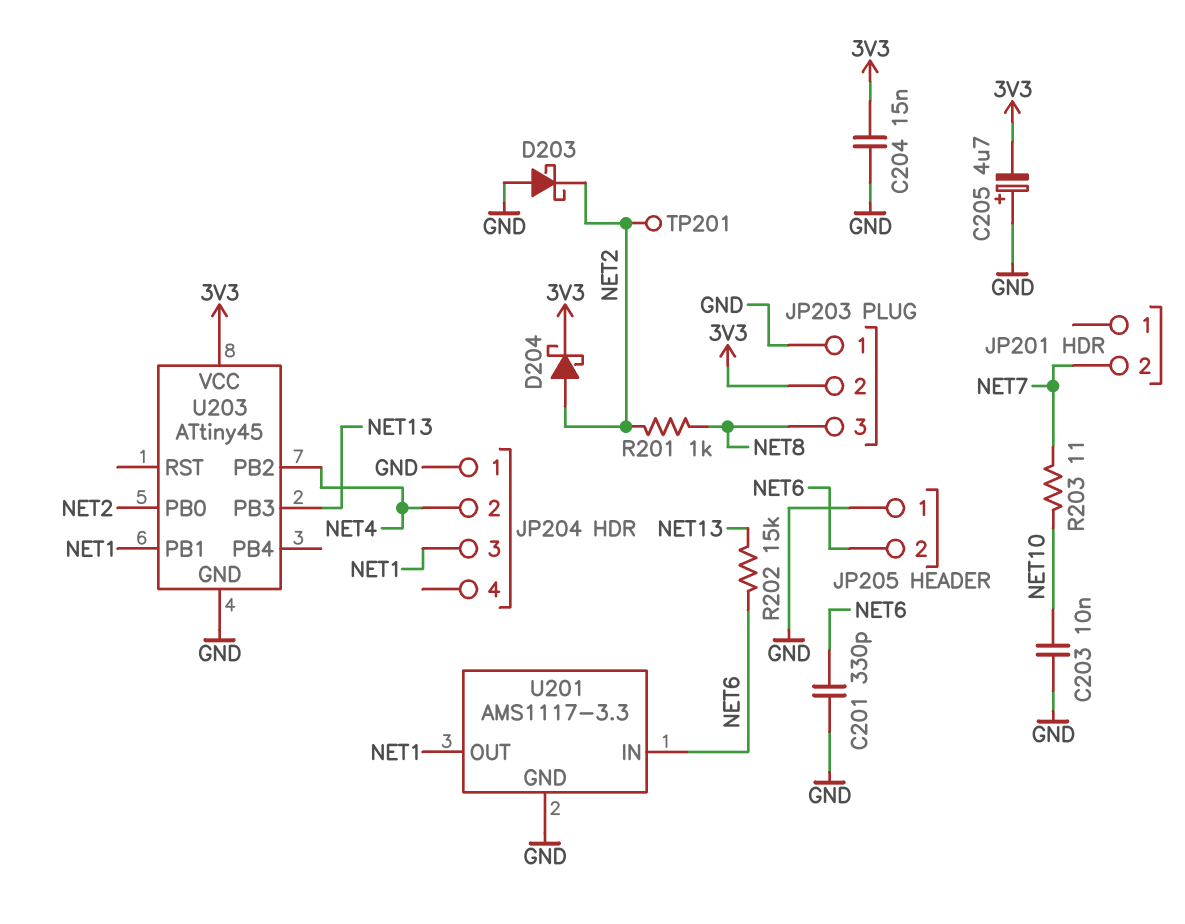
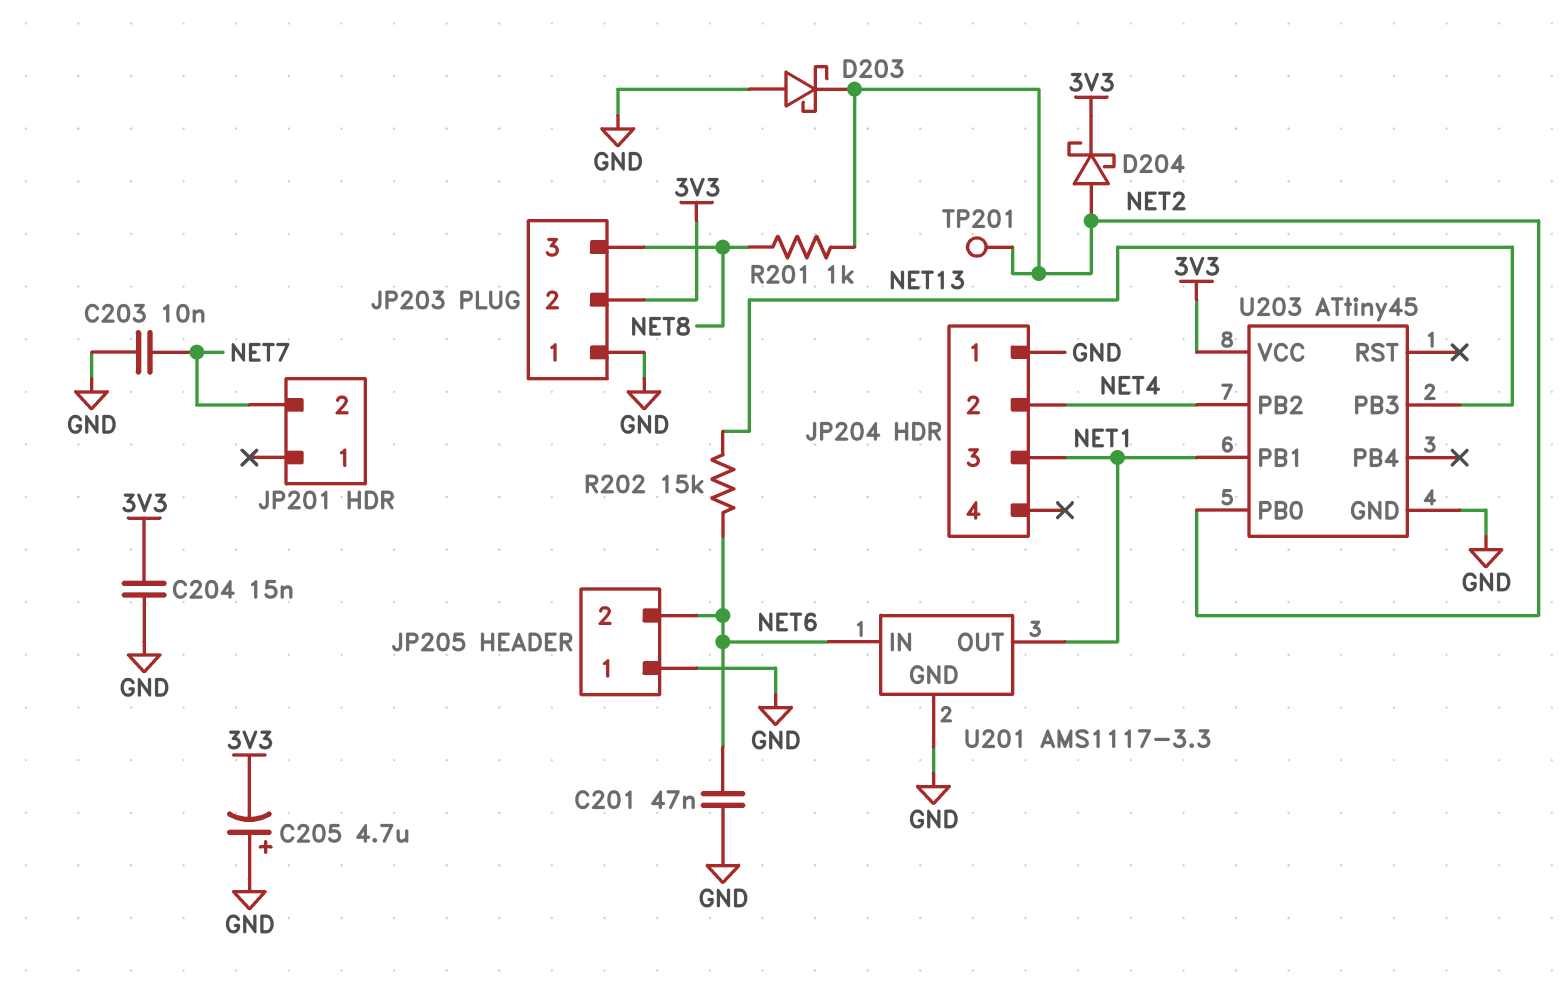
C201: 330pF (GND, NET6) -> 47nF (GND, NET6)
C203: 10nF (GND, NET10) -> 10nF (GND, NET7)
R203: 11 (NET7, NET10) -> none

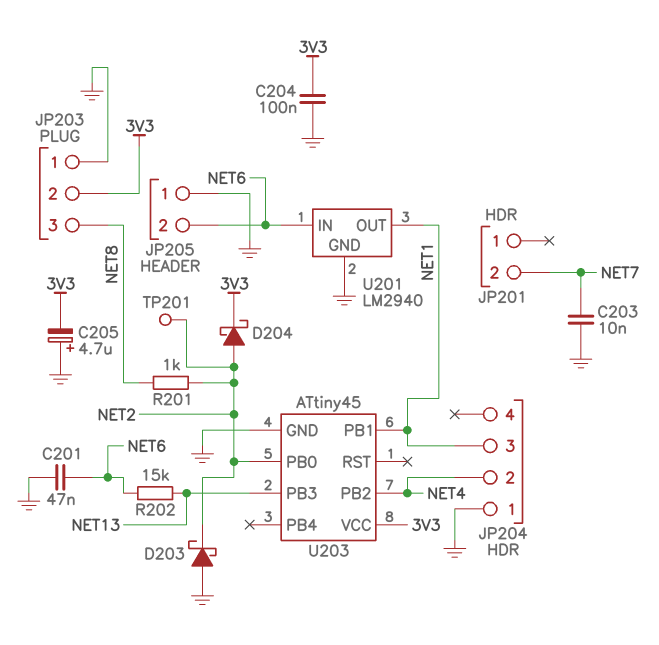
C204: 15nF (3V3, GND) -> 100nF (3V3, GND)
U201: AMS1117-3.3 -> LM2940

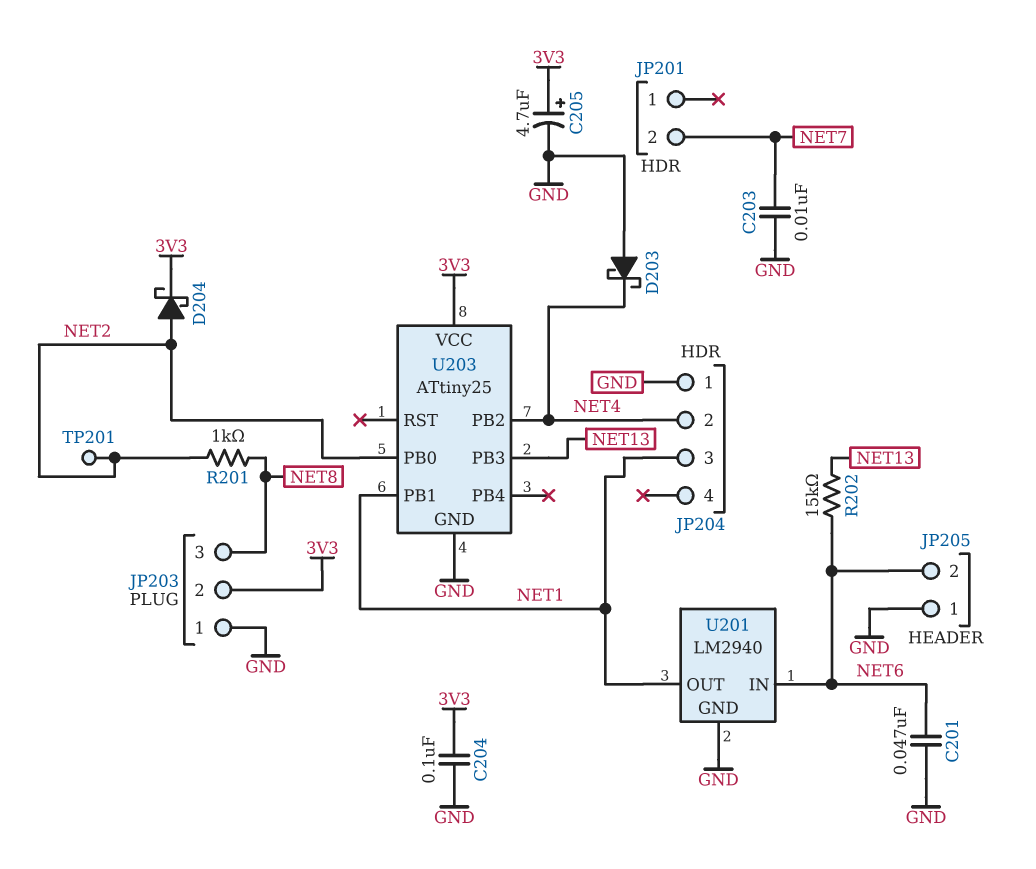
C205: 4.7uF (plus GND, minus 3V3) -> 4.7uF (plus 3V3, minus GND)
D203: schottky (A GND, K NET2) -> schottky (A GND, K NET4)
U203: ATtiny45 -> ATtiny25

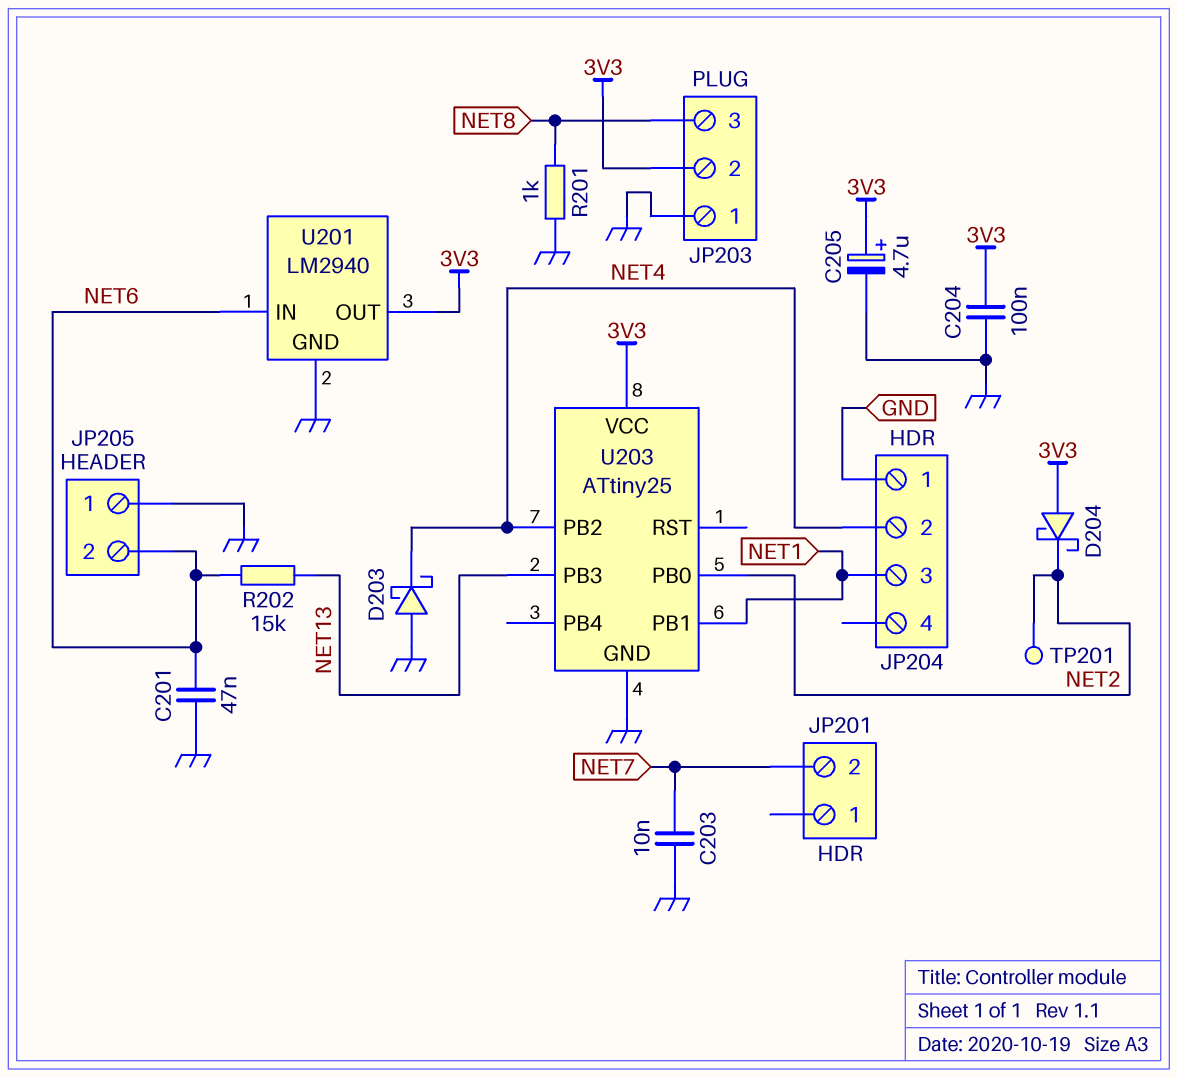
D204: schottky (A NET2, K 3V3) -> schottky (A 3V3, K NET2)
R201: 1k (NET2, NET8) -> 1k (GND, NET8)
U201 pin OUT: NET1 -> 3V3

